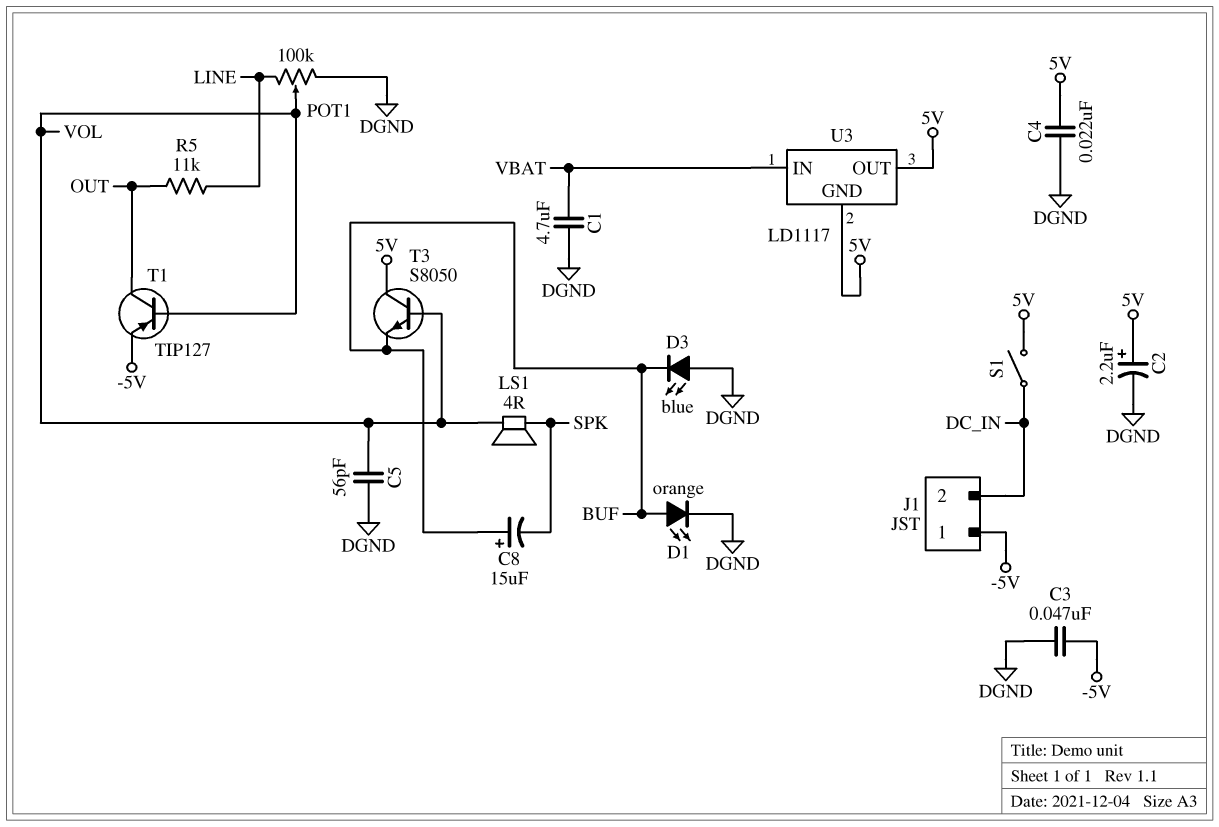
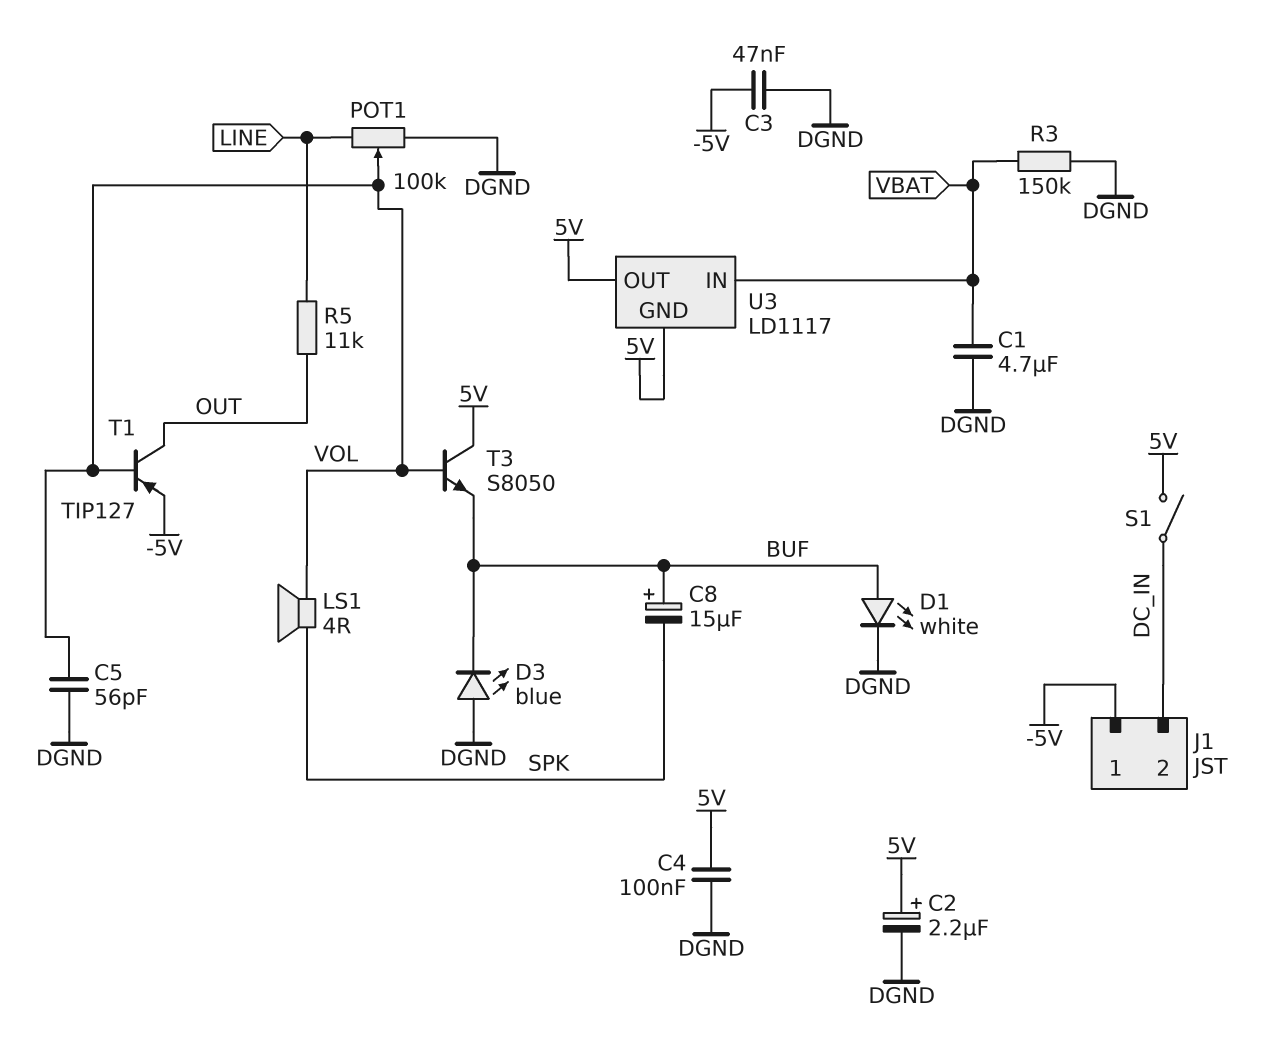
C4: 22nF (5V, DGND) -> 100nF (5V, DGND)
D1: LED orange (A BUF, K DGND) -> LED white (A BUF, K DGND)
R3: none -> 150k (DGND, VBAT)

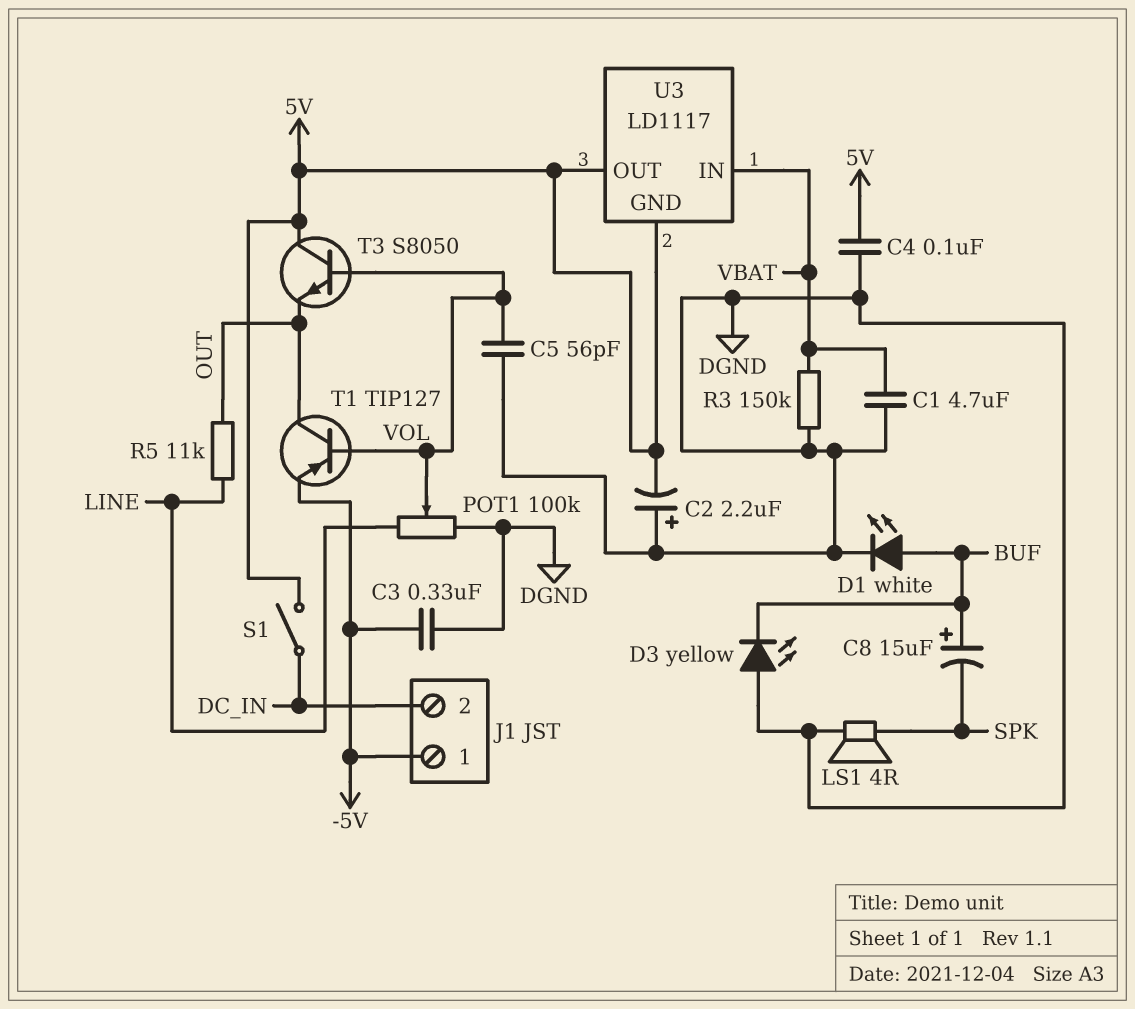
C2: 2.2uF (plus 5V, minus DGND) -> 2.2uF (plus DGND, minus 5V)
C3: 47nF (-5V, DGND) -> 330nF (-5V, DGND)
D3: LED blue (A DGND, K BUF) -> LED yellow (A DGND, K BUF)
LS1: speaker 4R (SPK, VOL) -> speaker 4R (DGND, SPK)
T3: NPN S8050 (B VOL, C 5V, E BUF) -> NPN S8050 (B VOL, C 5V, E OUT)

